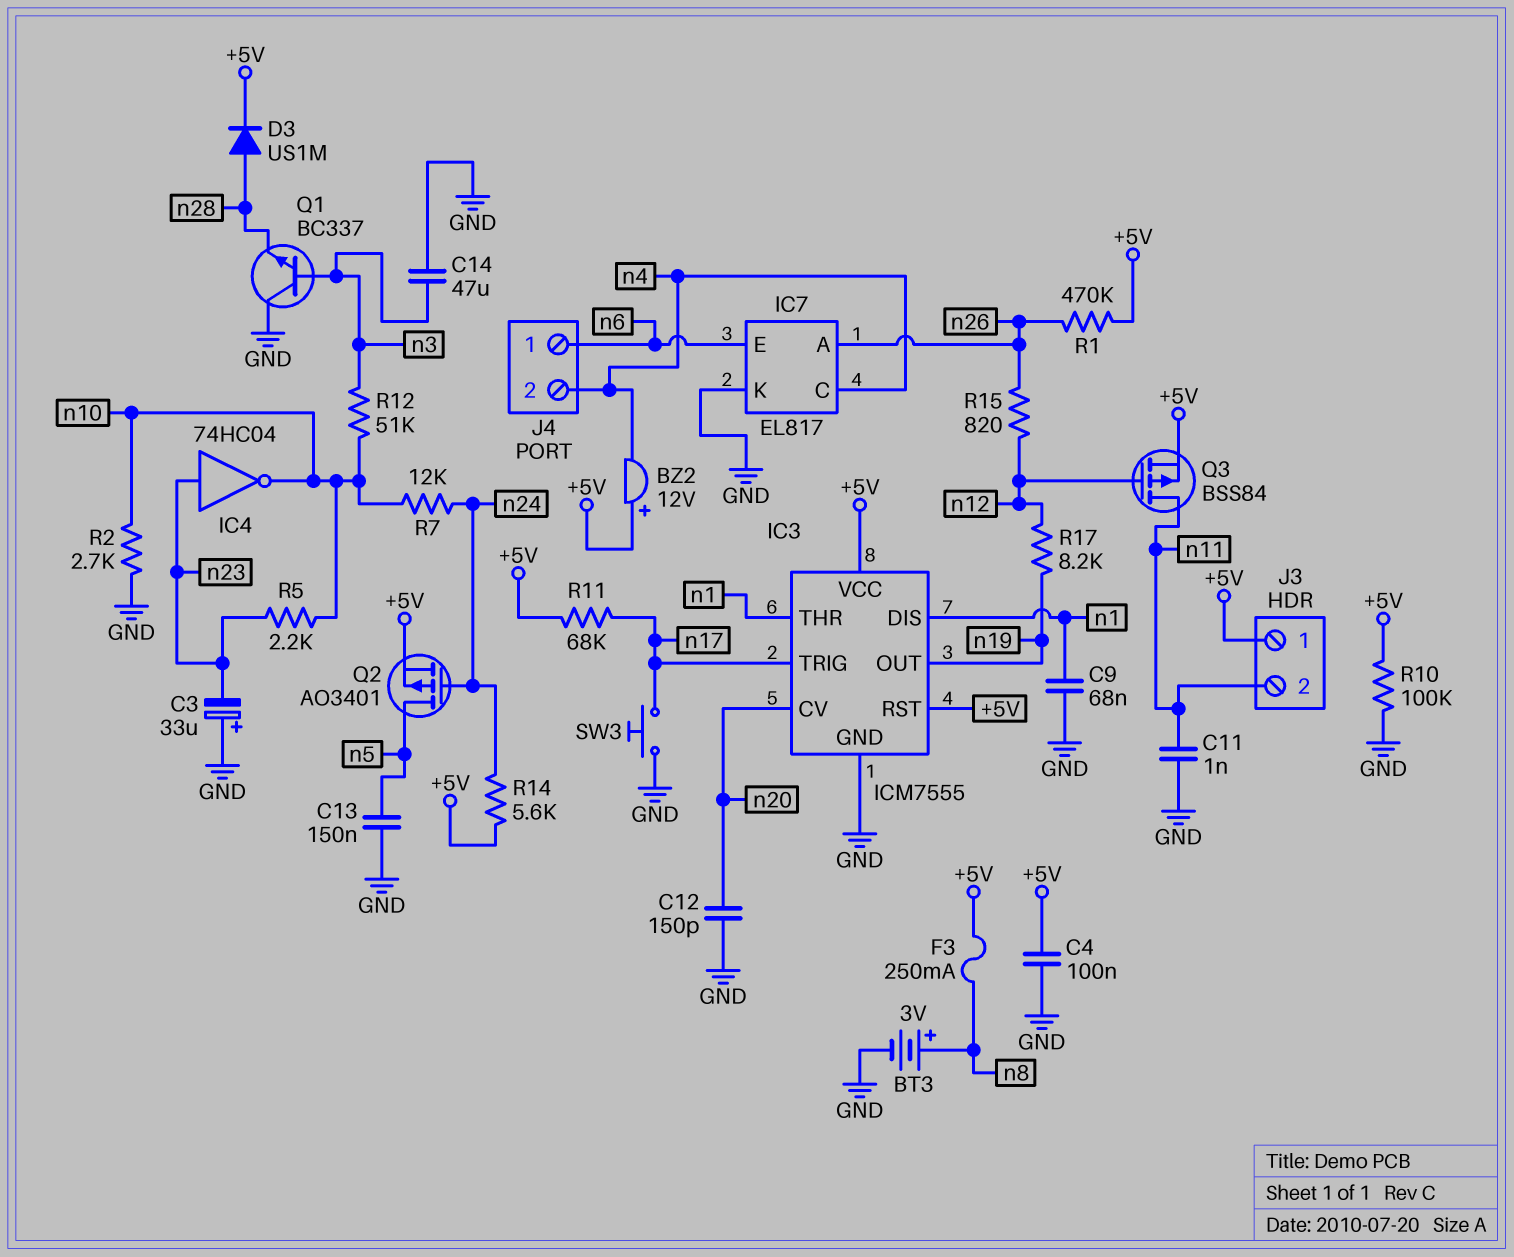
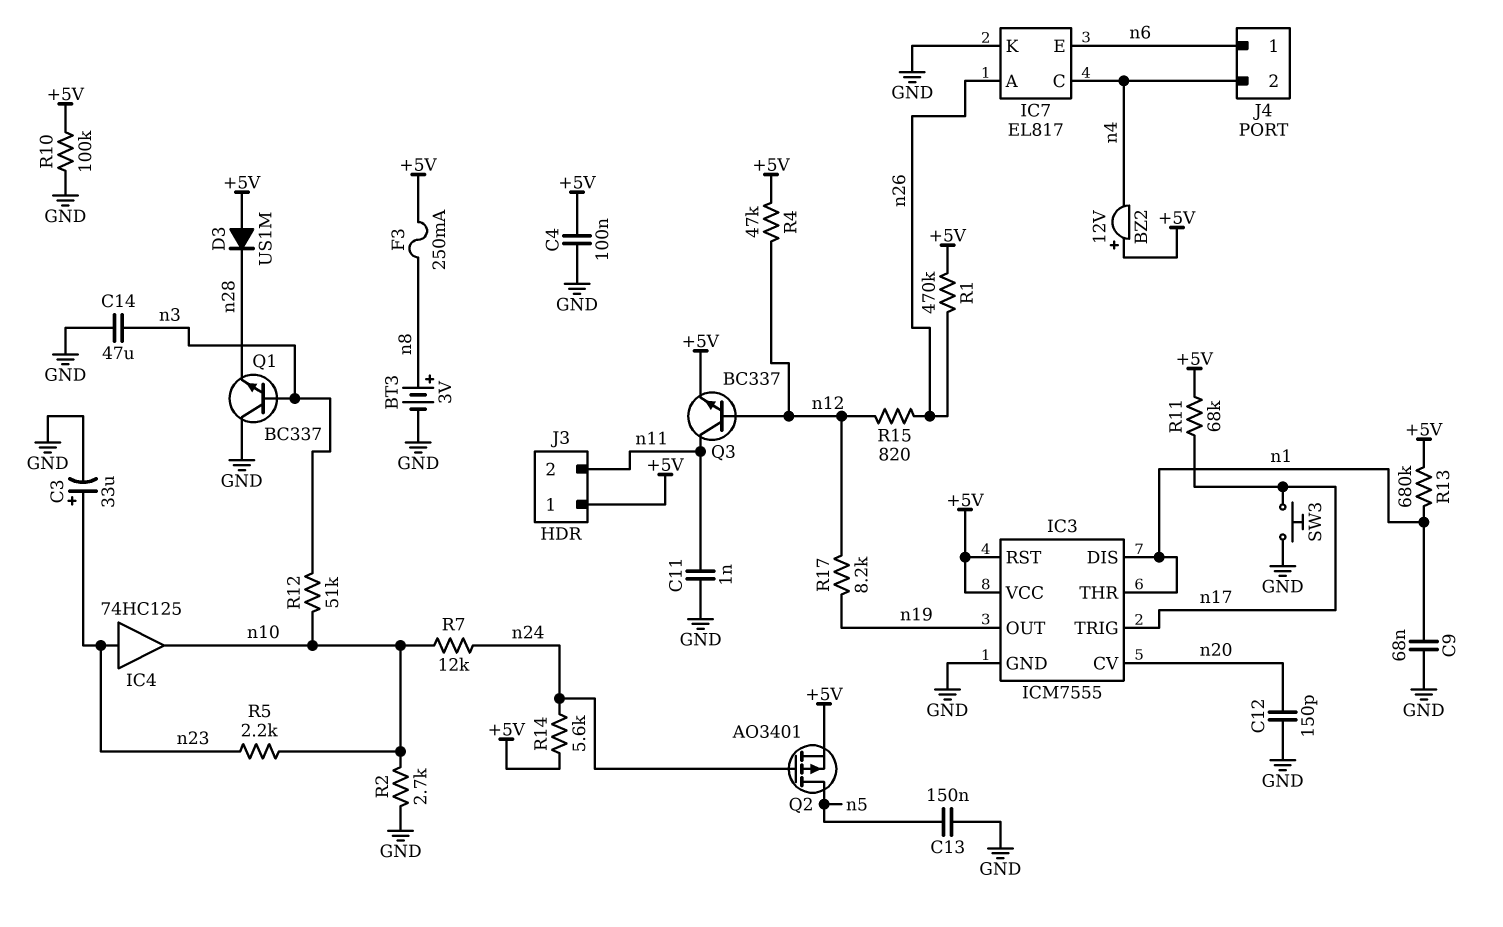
C3: 33uF (plus GND, minus n23) -> 33uF (plus n23, minus GND)
D3: diode US1M (A n28, K +5V) -> diode US1M (A +5V, K n28)
IC4: NOT 74HC04 (in n23, out n10) -> buffer 74HC125 (in n23, out n10)
Q3: PMOS BSS84 (G n12, D n11, S +5V) -> NPN BC337 (B n12, C n11, E +5V)
R4: none -> 47k (+5V, n12)
R13: none -> 680k (+5V, n1)

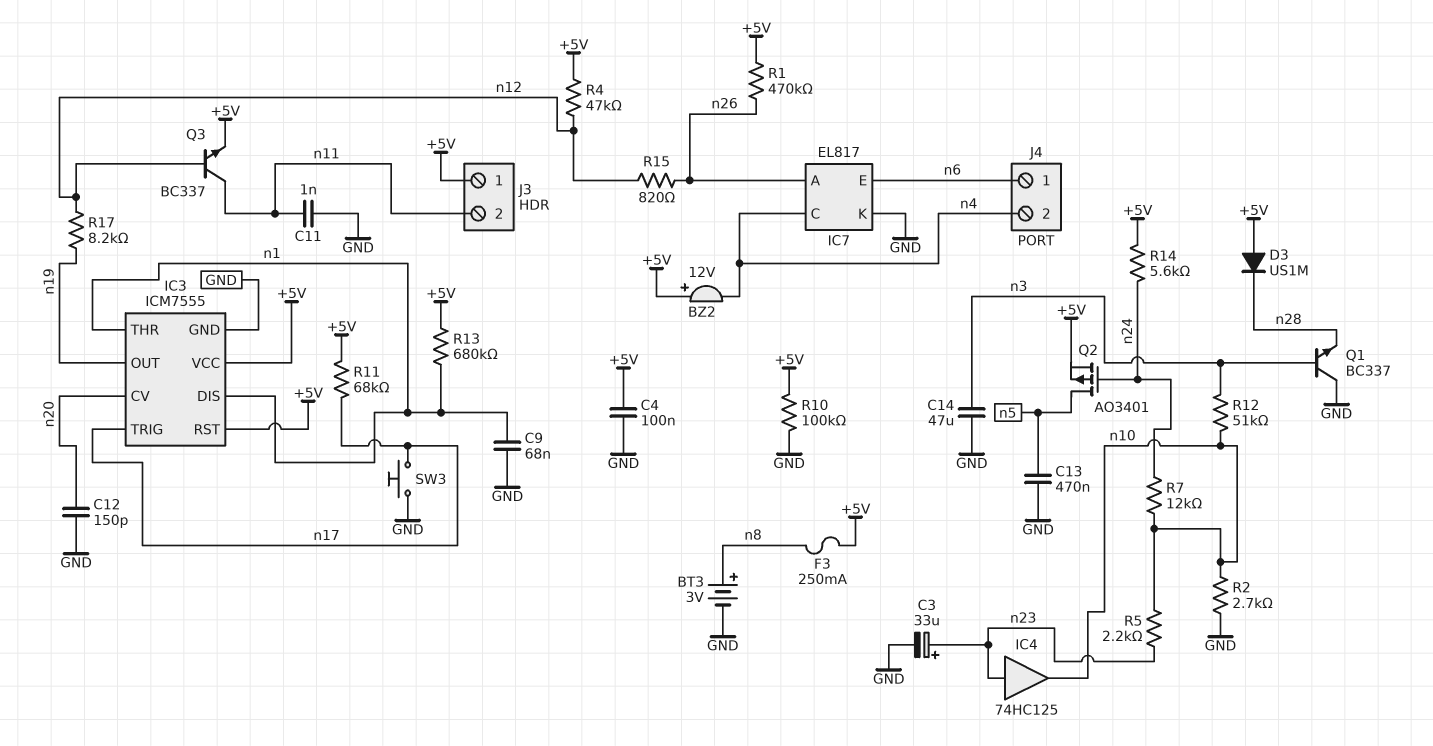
C13: 150nF (GND, n5) -> 470nF (GND, n5)

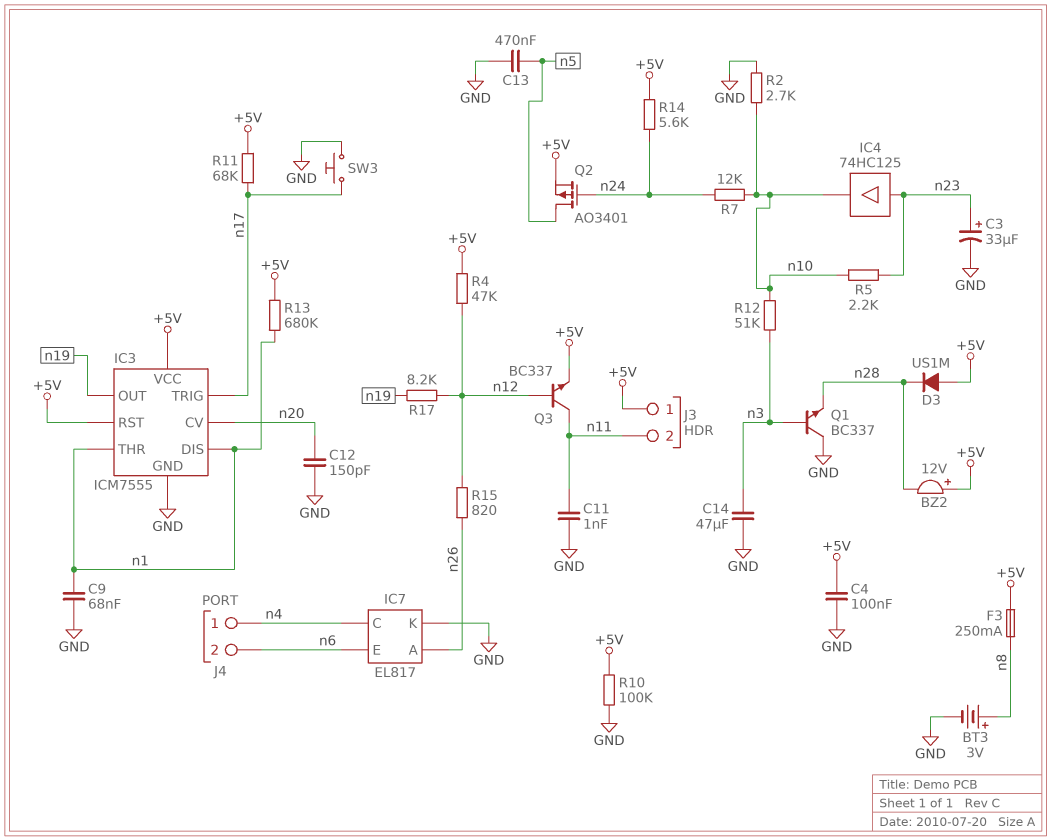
BZ2: buzzer 12V (plus +5V, minus n4) -> buzzer 12V (plus +5V, minus n28)
J4 pin 1: n6 -> n4
J4 pin 2: n4 -> n6
R1: 470k (+5V, n26) -> none

